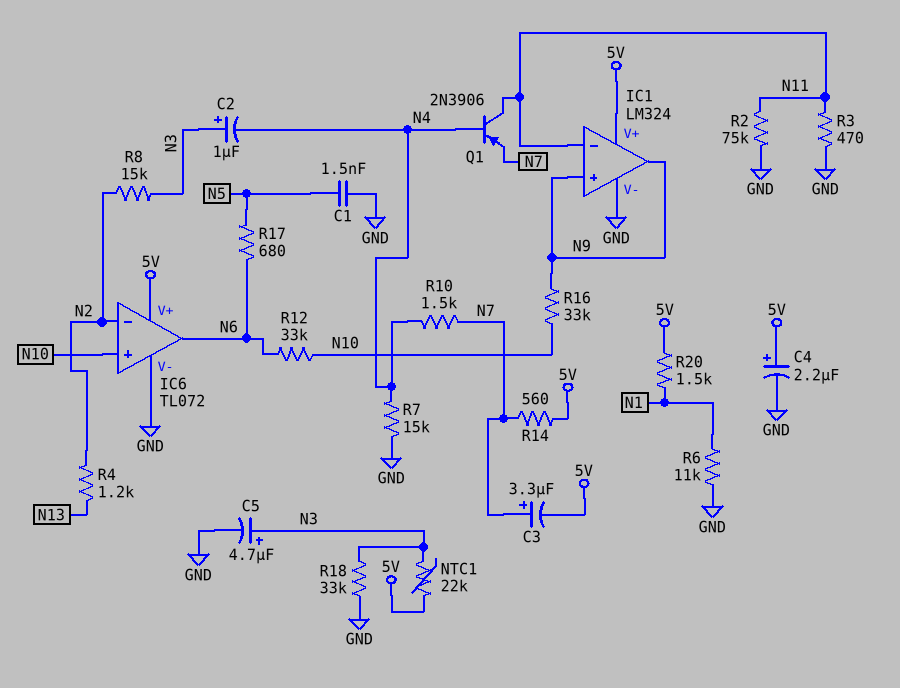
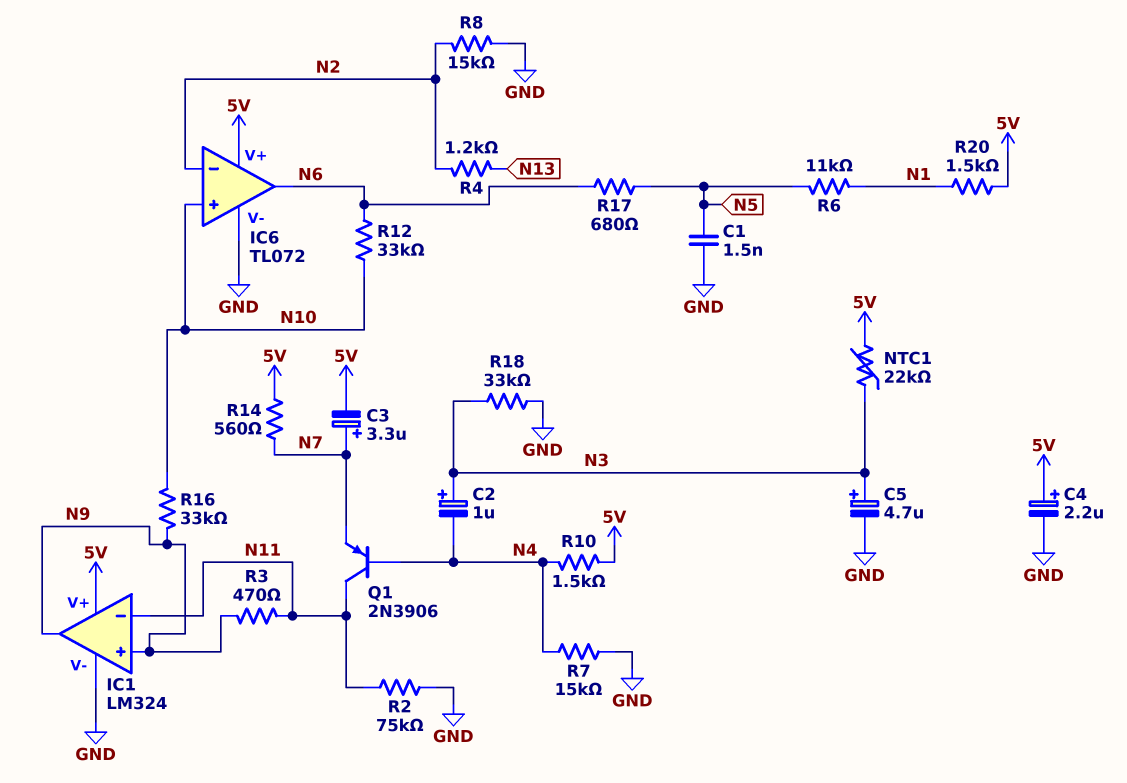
R3: 470 (GND, N11) -> 470 (N9, N11)
R6: 11k (GND, N1) -> 11k (N1, N5)
R8: 15k (N2, N3) -> 15k (GND, N2)
R10: 1.5k (N4, N7) -> 1.5k (5V, N4)

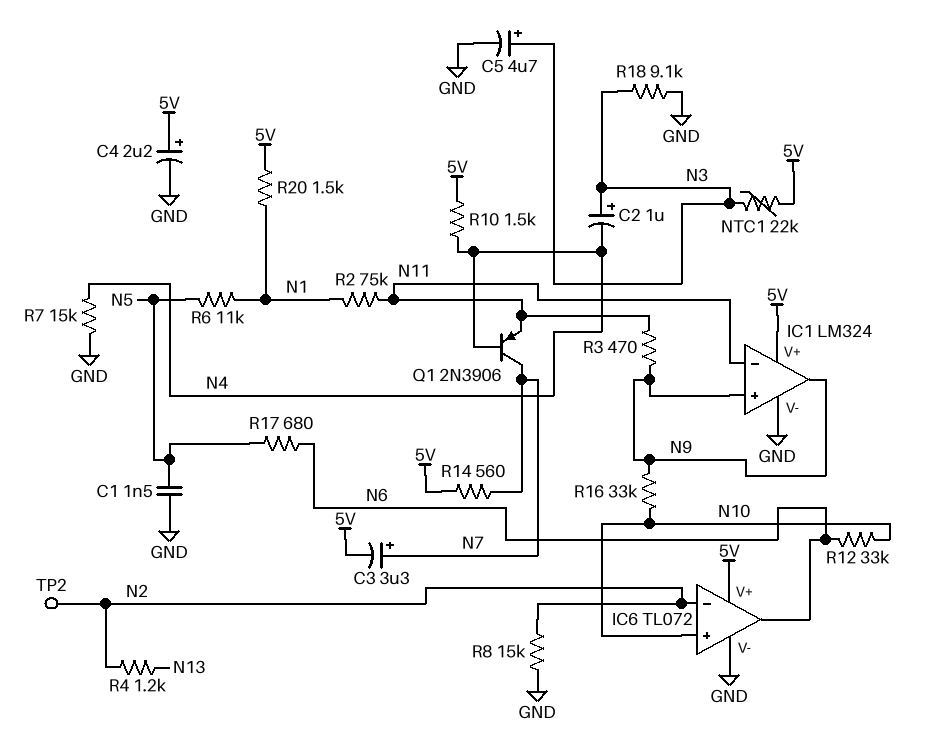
Q1: PNP 2N3906 (B N4, C N11, E N7) -> PNP 2N3906 (B N4, C N7, E N11)
R2: 75k (GND, N11) -> 75k (N1, N11)
R18: 33k (GND, N3) -> 9.1k (GND, N3)
TP2: none -> test point (N2)

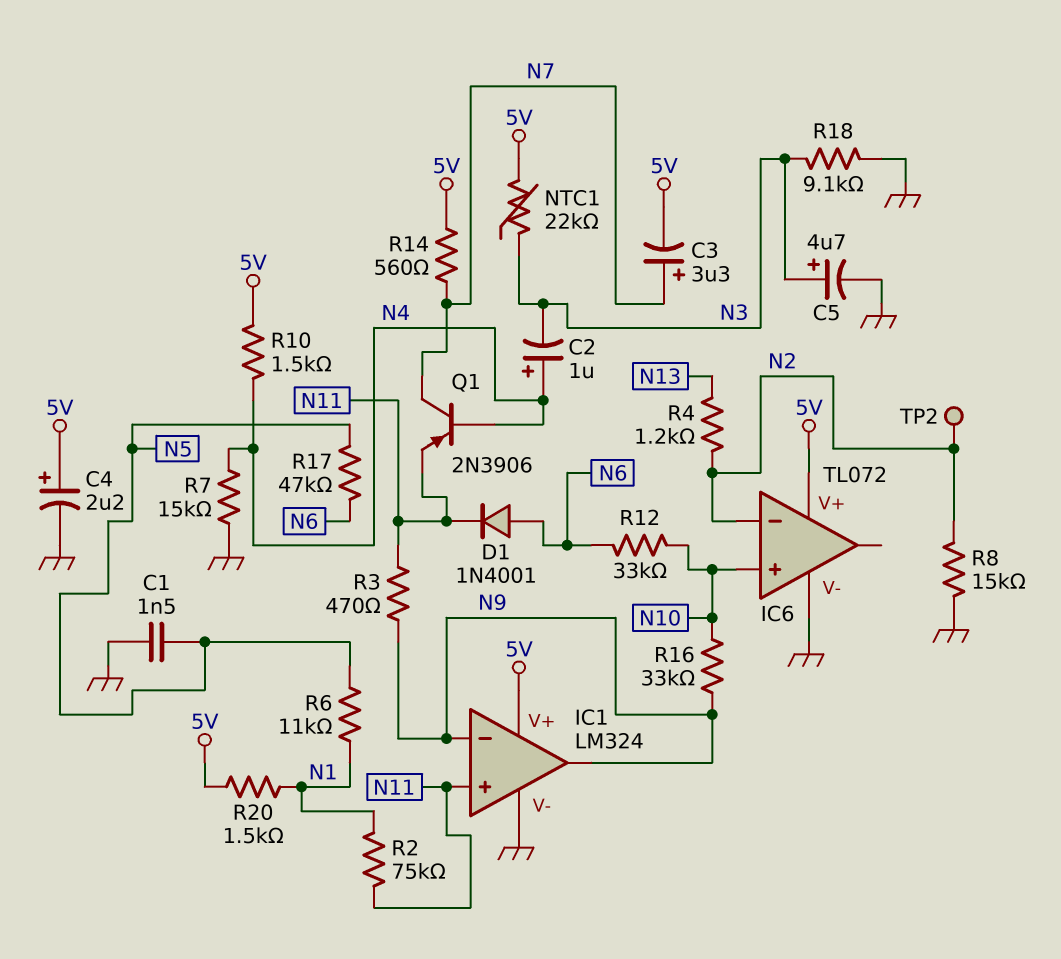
C2: 1uF (plus N3, minus N4) -> 1uF (plus N4, minus N3)
D1: none -> diode 1N4001 (A N6, K N11)
IC1 pin in+: N9 -> N11
IC1 pin in-: N11 -> N9
IC6 pin out: N6 -> none
R17: 680 (N5, N6) -> 47k (N5, N6)

